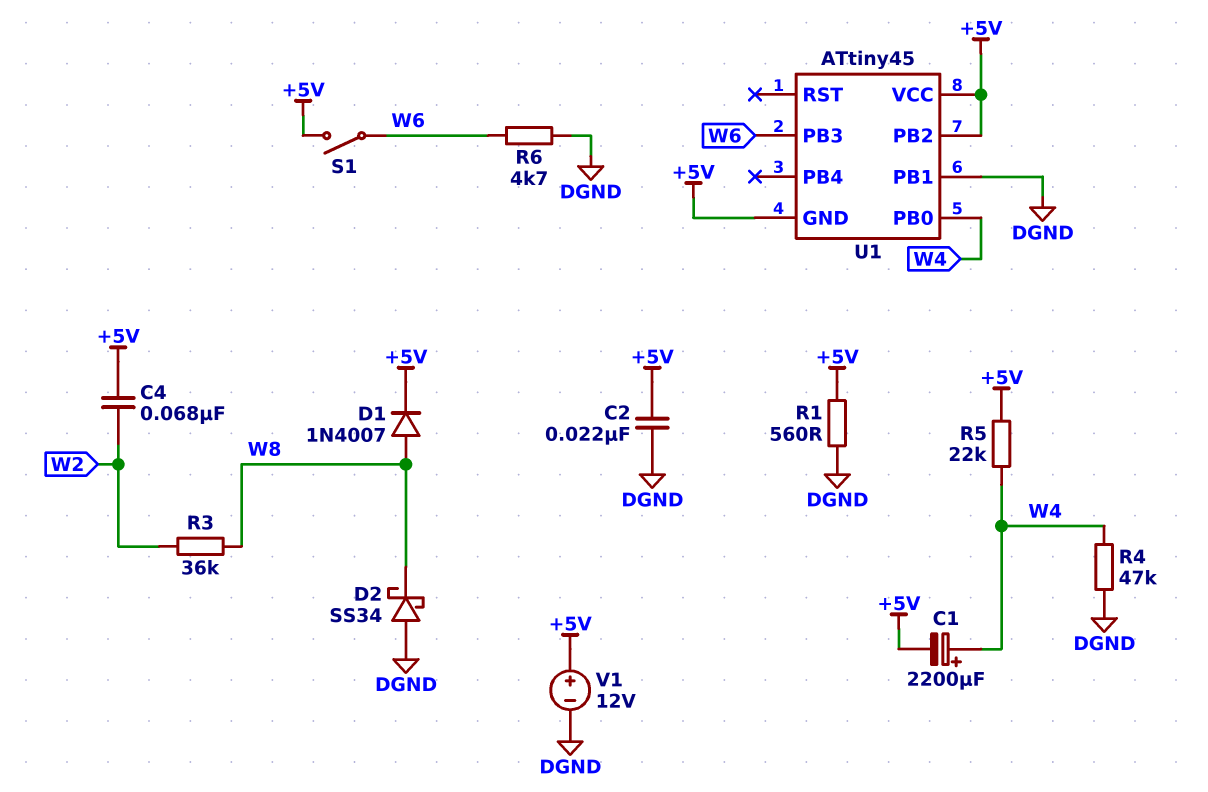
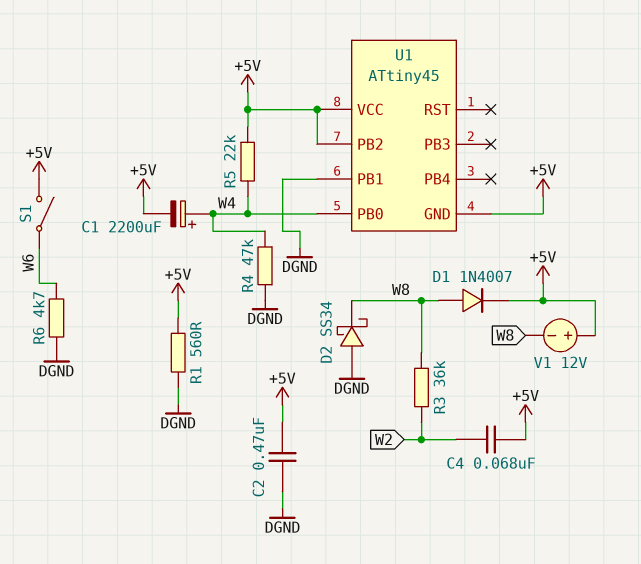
C2: 22nF (+5V, DGND) -> 470nF (+5V, DGND)
U1 pin PB3: W6 -> none
V1: 12V (plus +5V, minus DGND) -> 12V (plus +5V, minus W8)

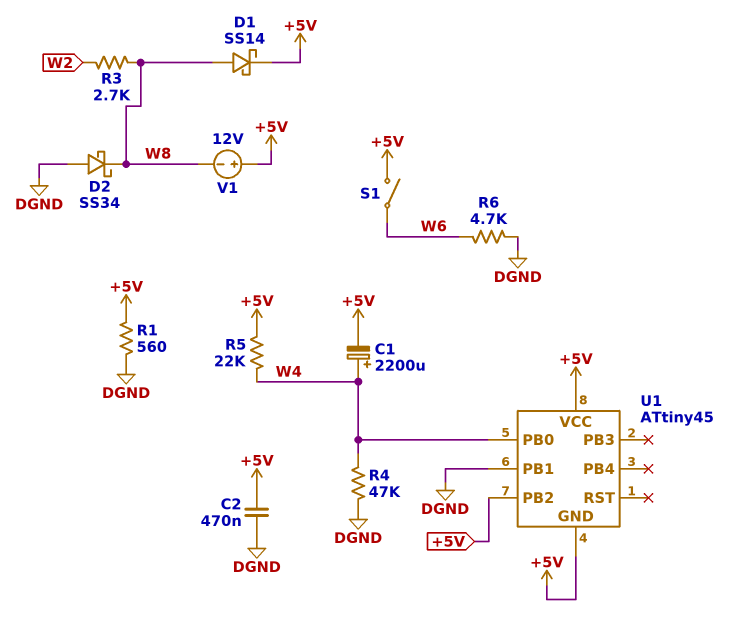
C4: 68nF (+5V, W2) -> none
D1: diode 1N4007 (A W8, K +5V) -> schottky SS14 (A W8, K +5V)
R3: 36k (W2, W8) -> 2.7k (W2, W8)

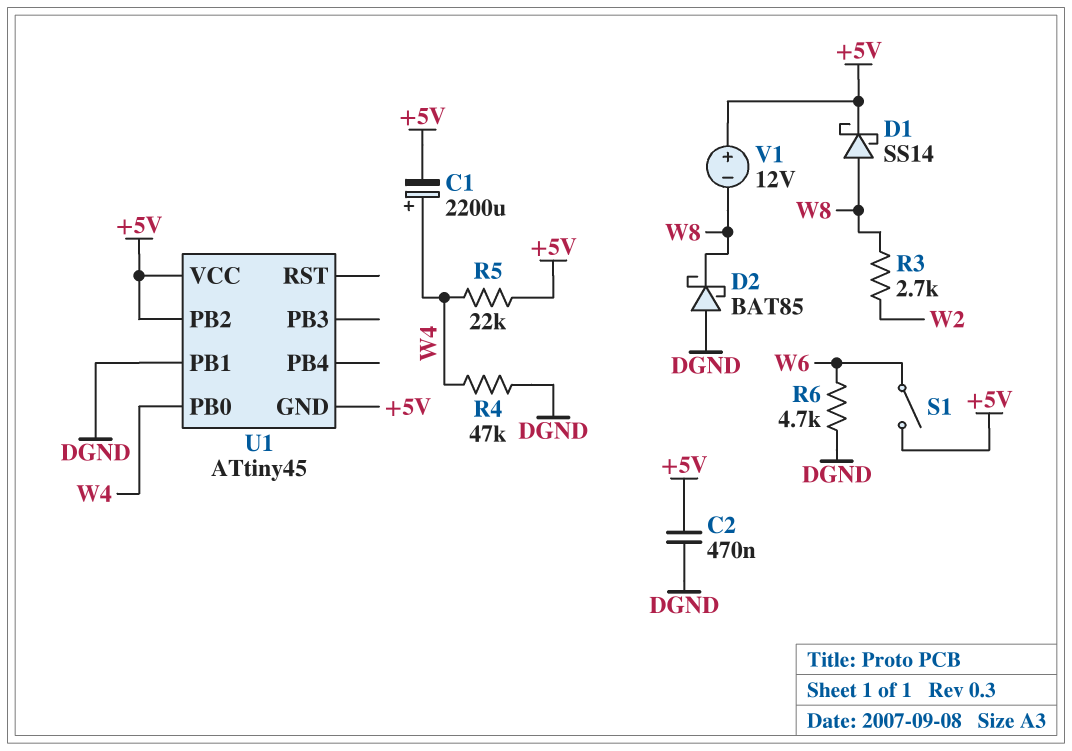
D2: schottky SS34 (A DGND, K W8) -> schottky BAT85 (A DGND, K W8)
R1: 560 (+5V, DGND) -> none

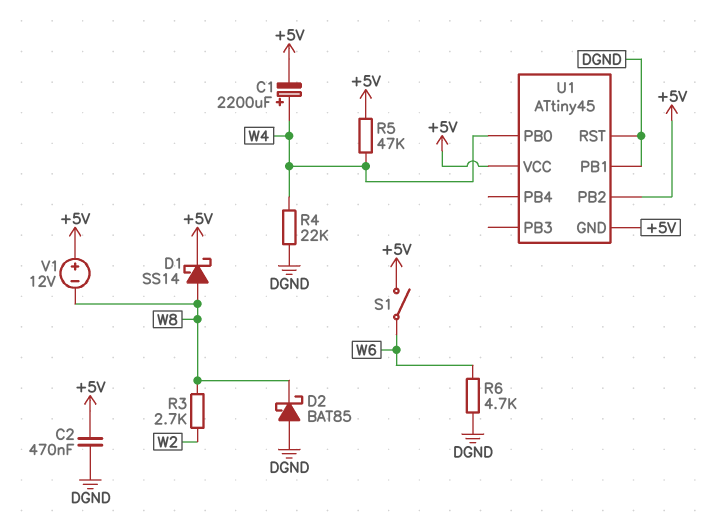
R4: 47k (DGND, W4) -> 22k (DGND, W4)
R5: 22k (+5V, W4) -> 47k (+5V, W4)
U1 pin RST: none -> DGND

